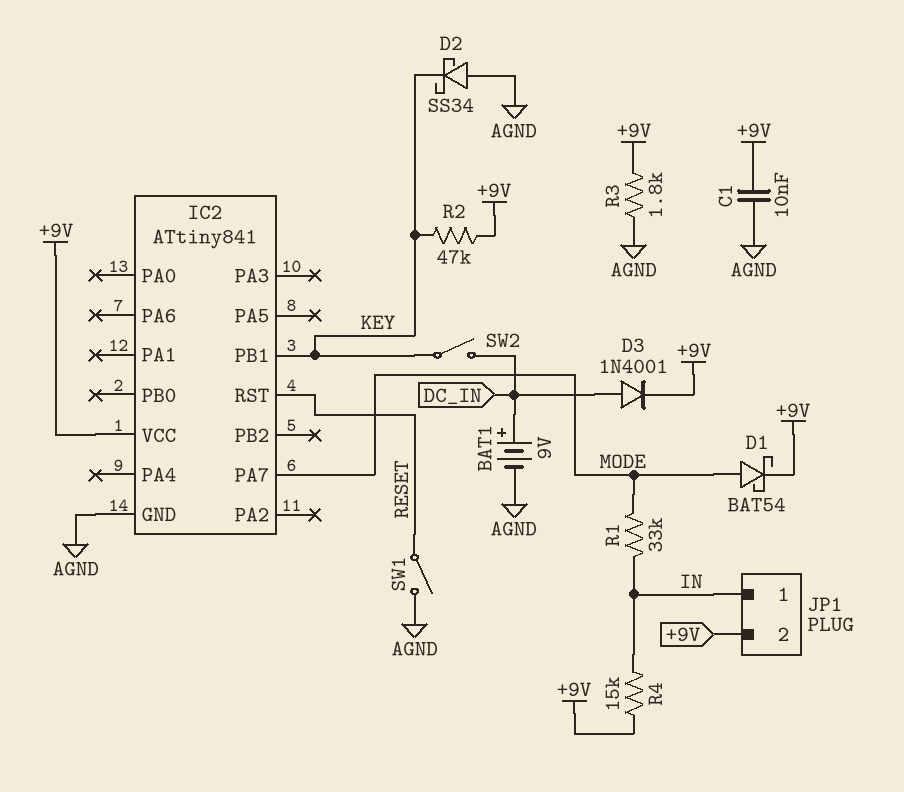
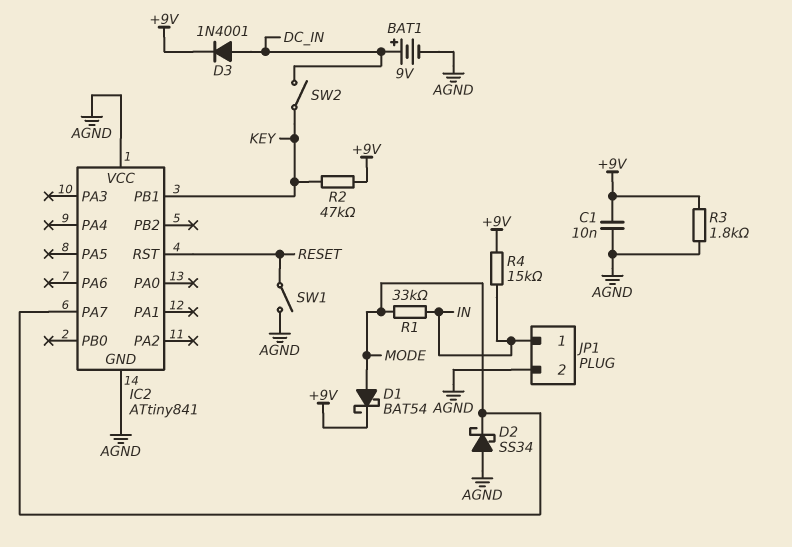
D2: schottky SS34 (A AGND, K KEY) -> schottky SS34 (A AGND, K MODE)
IC2 pin VCC: +9V -> AGND
JP1 pin 2: +9V -> AGND

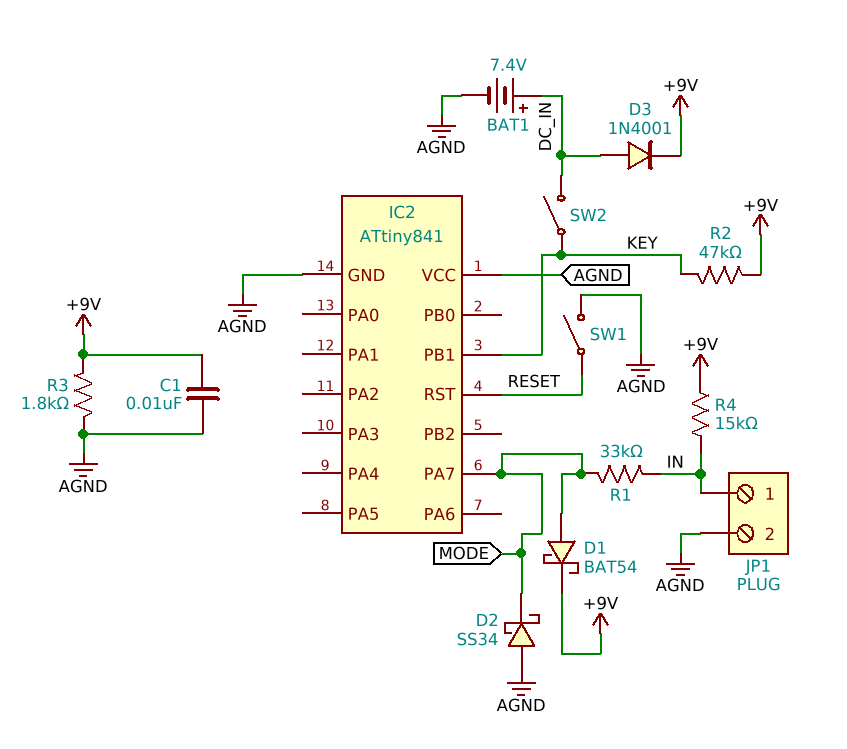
BAT1: 9V (plus DC_IN, minus AGND) -> 7.4V (plus DC_IN, minus AGND)

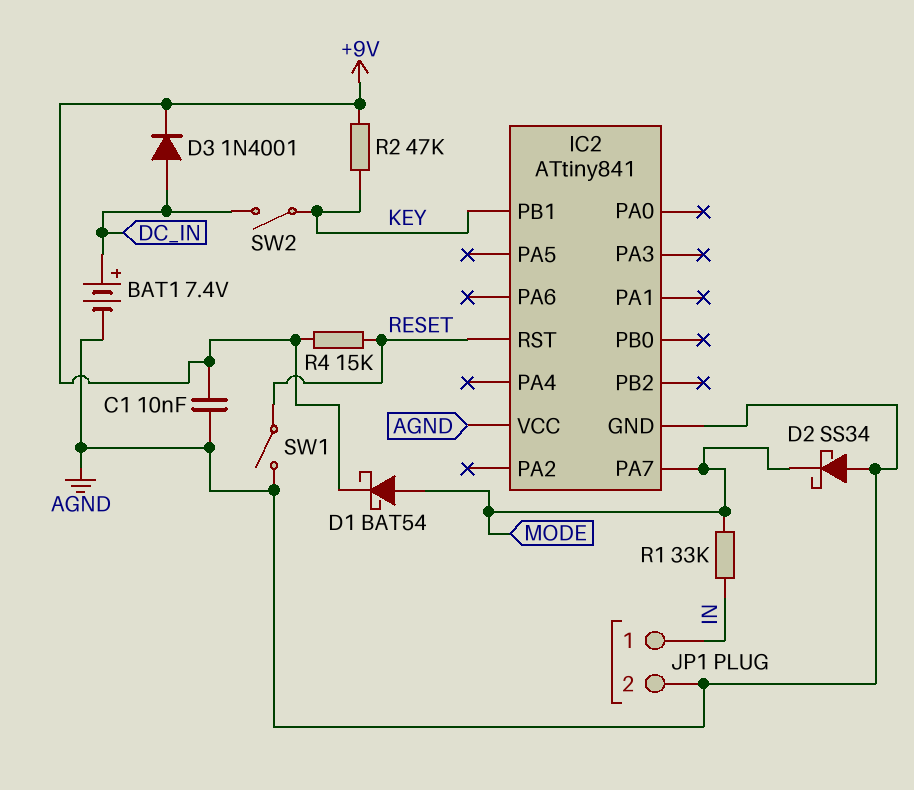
R3: 1.8k (+9V, AGND) -> none
R4: 15k (+9V, IN) -> 15k (+9V, RESET)

